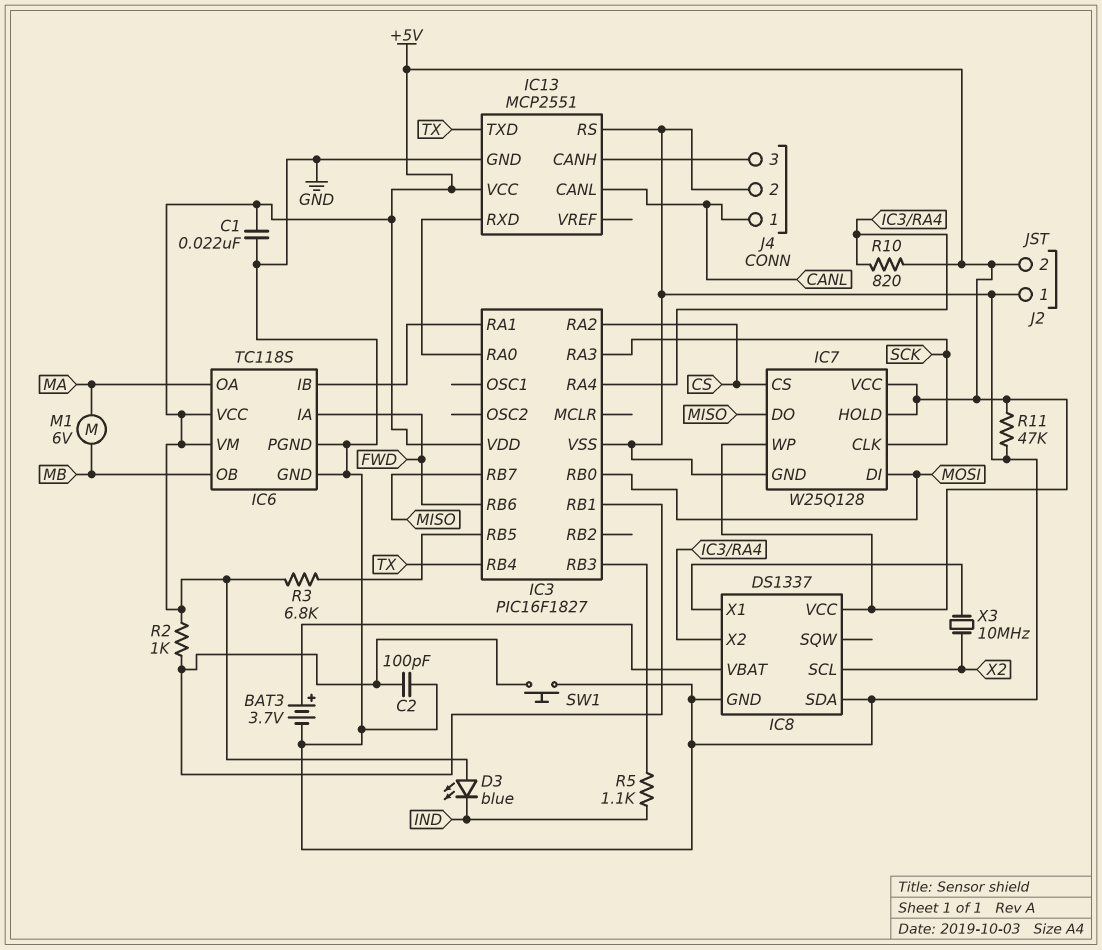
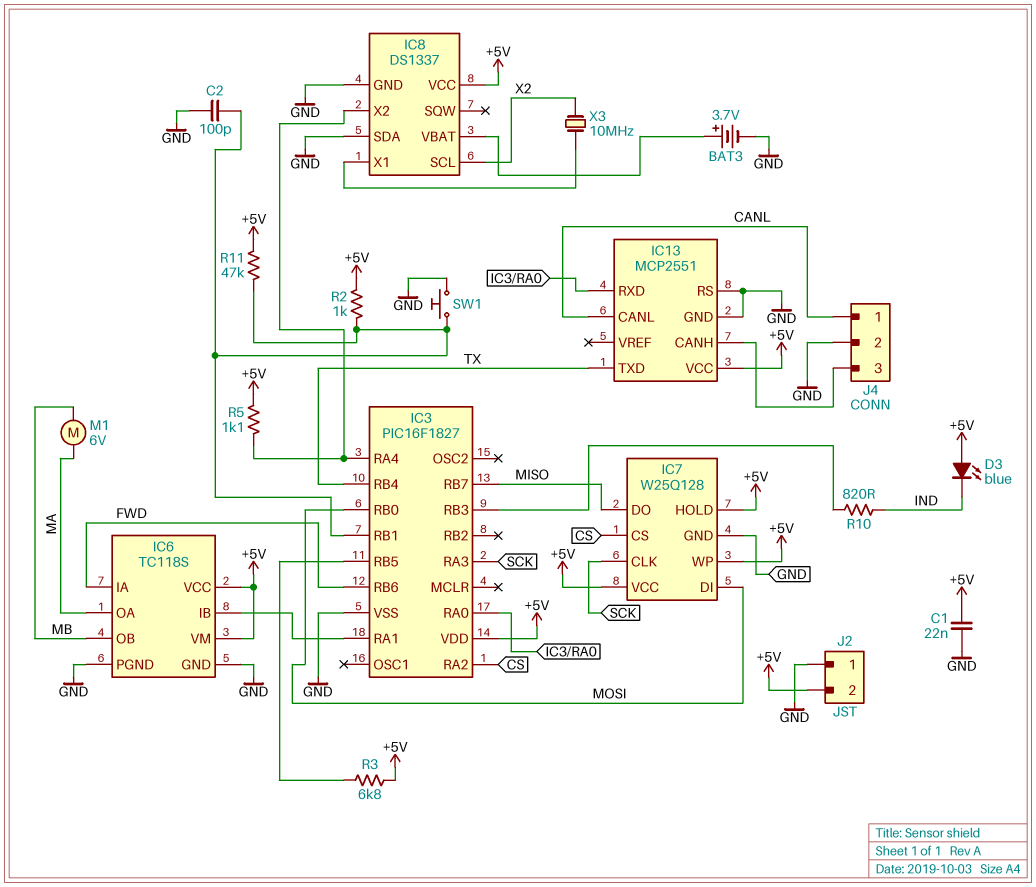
R5: 1.1k (IC3/RB3, IND) -> 1.1k (+5V, IC3/RA4)
R10: 820 (+5V, IC3/RA4) -> 820 (IC3/RB3, IND)
R11: 47k (+5V, GND) -> 47k (+5V, IC3/RB1)

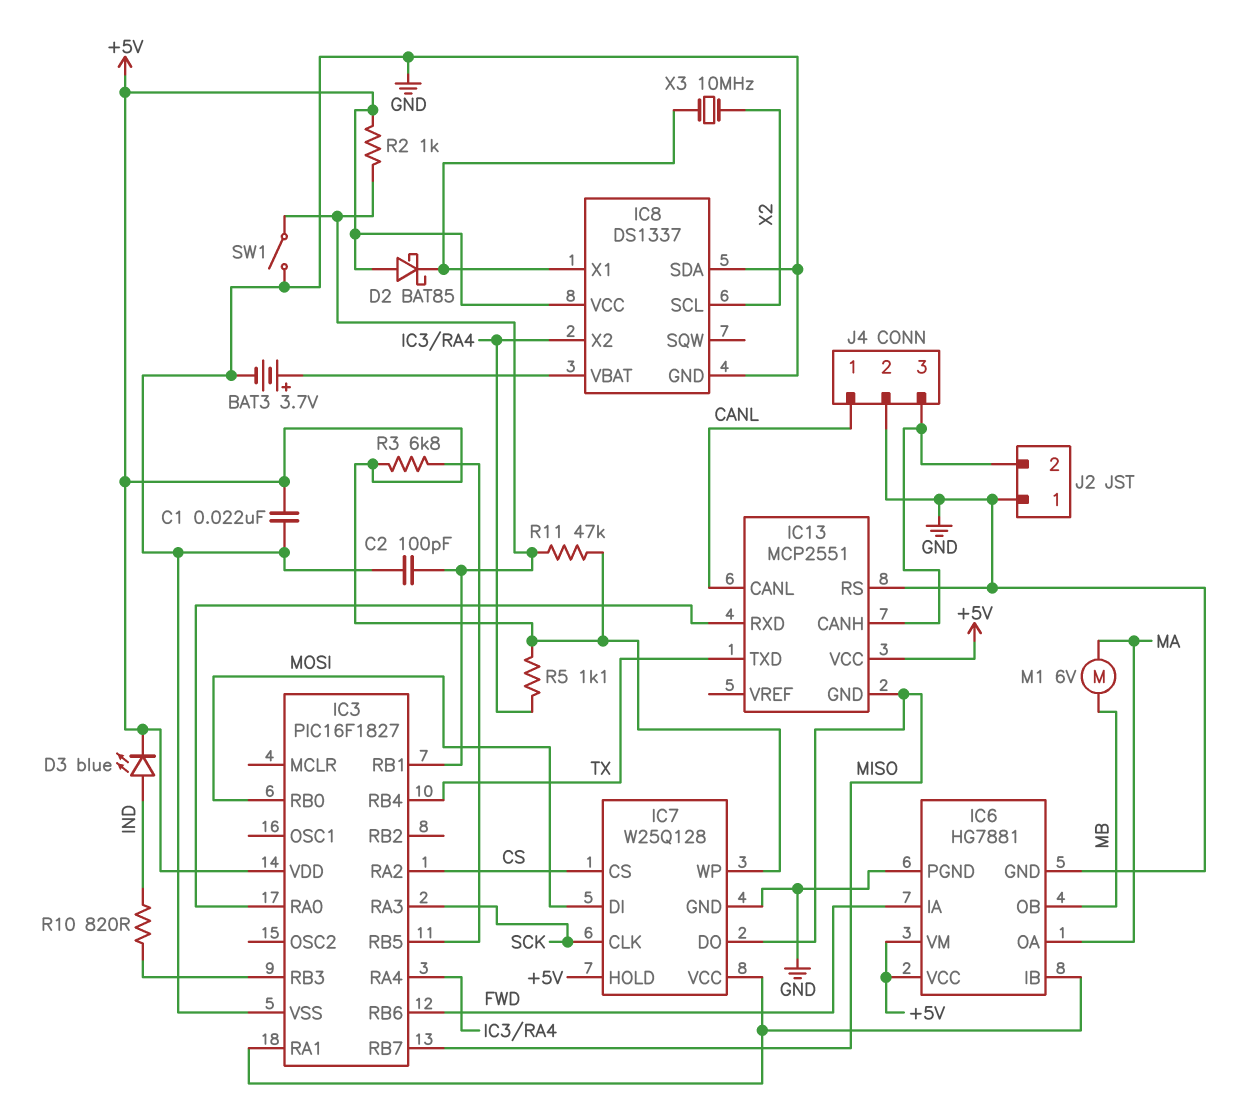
D2: none -> schottky BAT85 (A +5V, K IC8/X1)
D3: LED blue (A +5V, K IND) -> LED blue (A IND, K +5V)
IC6: TC118S -> HG7881
IC7 pin VCC: +5V -> IC3/RA1
IC13 pin GND: GND -> MISO
J2 pin 2: +5V -> IC13/CANH
SW1: button (GND, IC3/RB1) -> switch (GND, IC3/RB1)

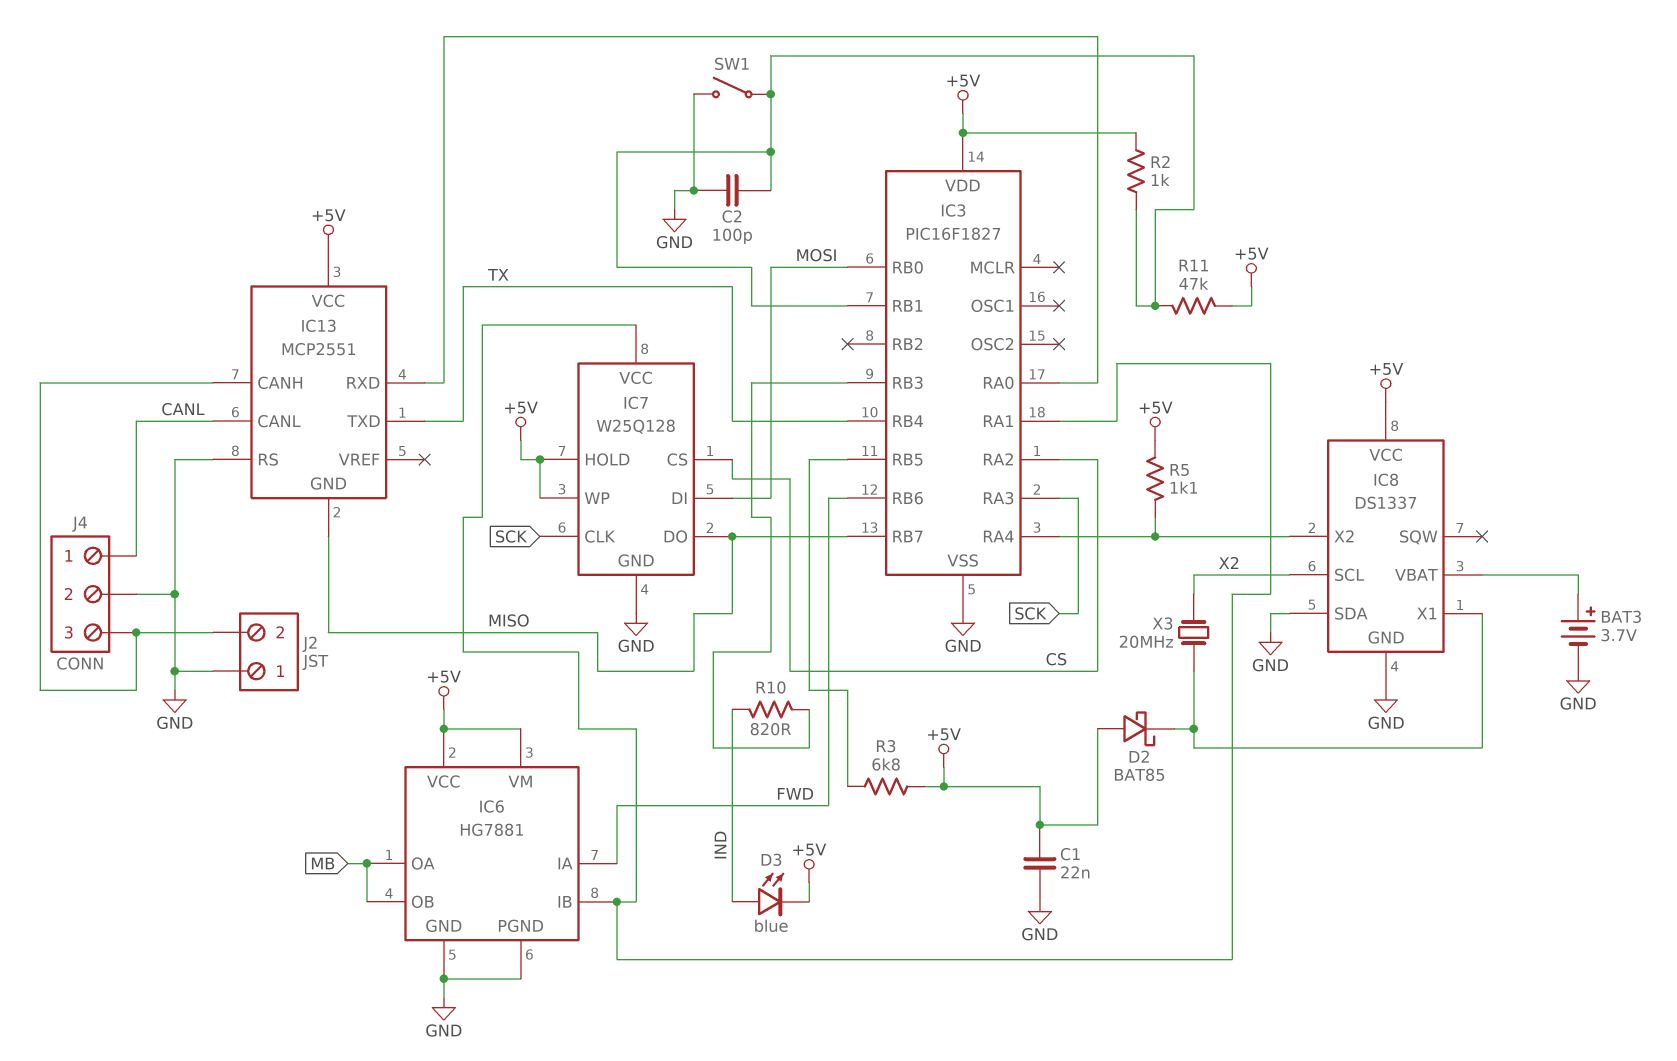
IC6 pin OA: MA -> MB
M1: motor 6V (MA, MB) -> none
X3: 10MHz (IC8/X1, X2) -> 20MHz (IC8/X1, X2)

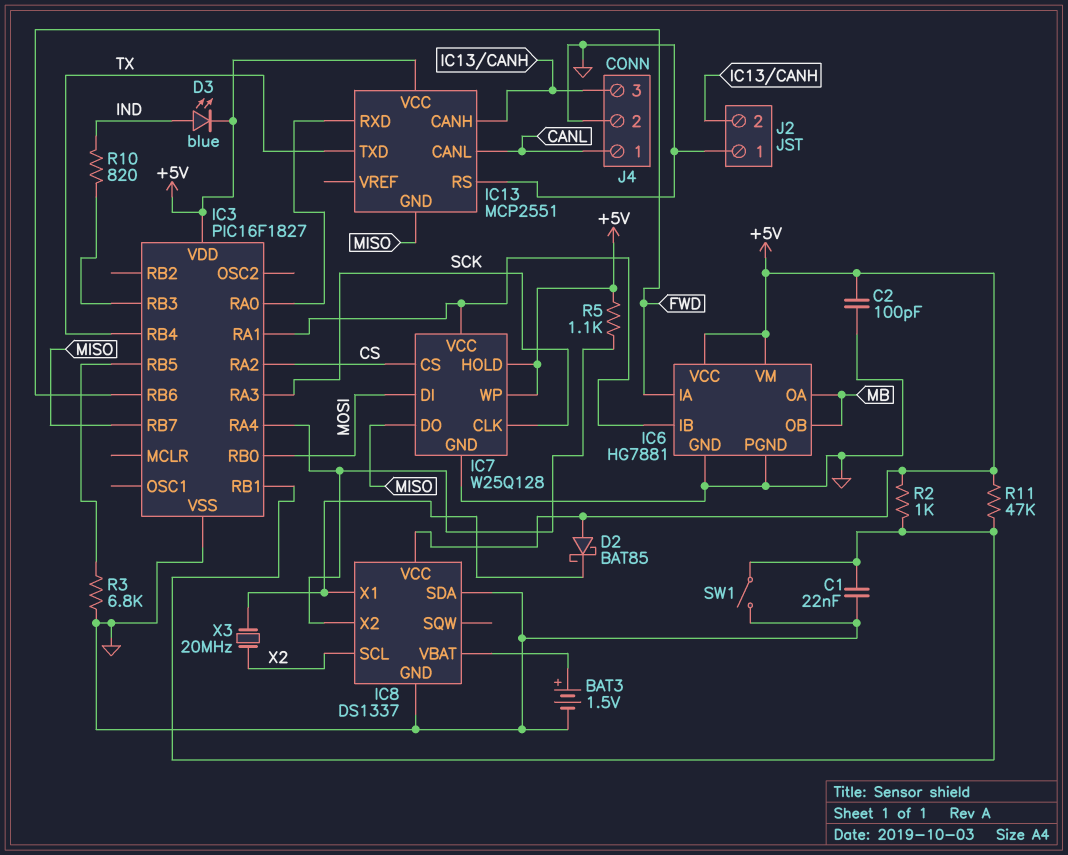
BAT3: 3.7V (plus IC8/VBAT, minus GND) -> 1.5V (plus IC8/VBAT, minus GND)
C1: 22nF (+5V, GND) -> 22nF (GND, IC3/RB1)
C2: 100pF (GND, IC3/RB1) -> 100pF (+5V, GND)
R3: 6.8k (+5V, IC3/RB5) -> 6.8k (GND, IC3/RB5)

